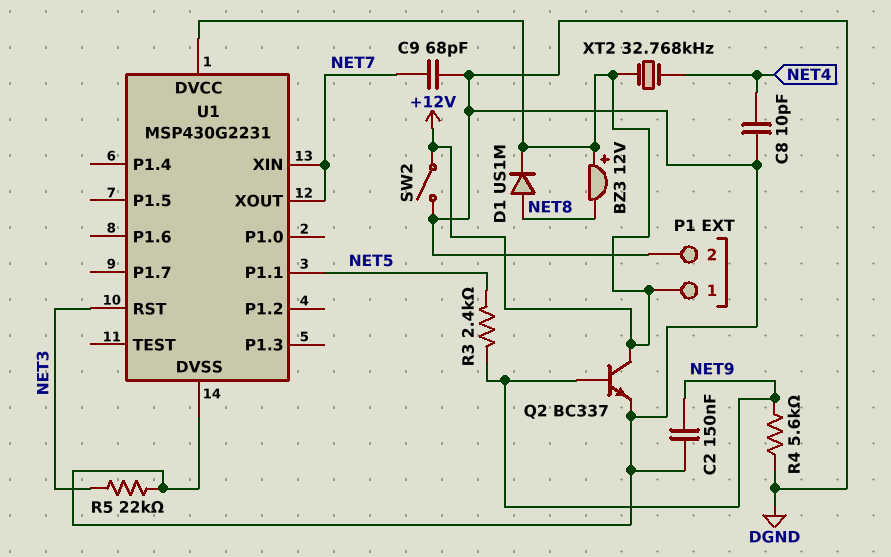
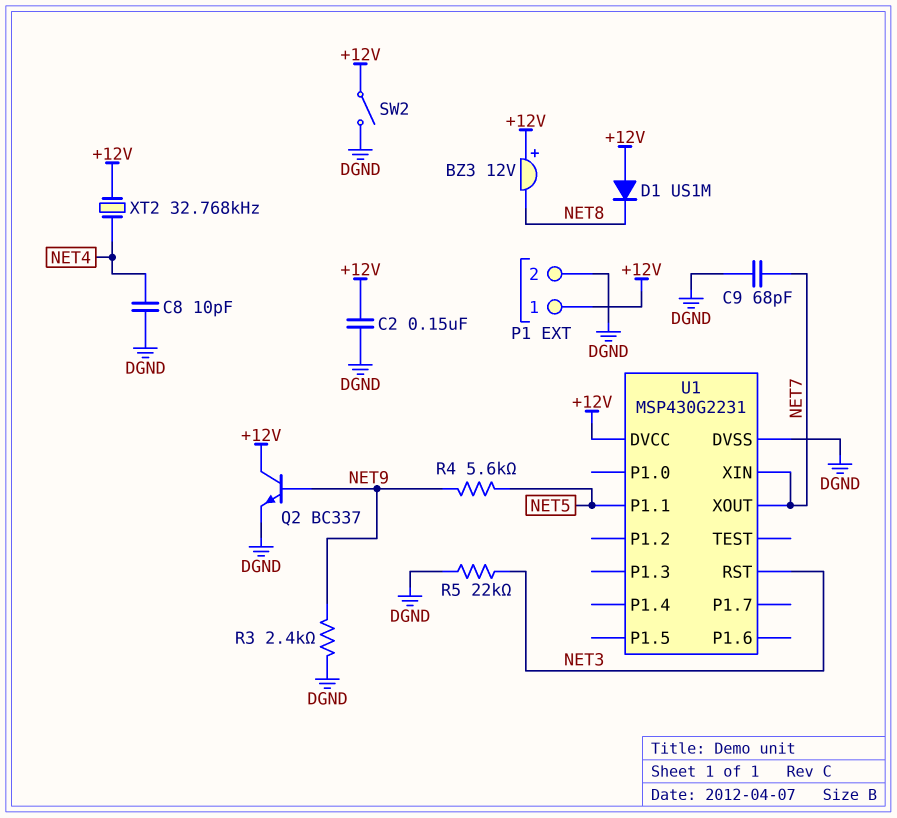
C2: 150nF (DGND, NET9) -> 150nF (+12V, DGND)
D1: diode US1M (A NET8, K +12V) -> diode US1M (A +12V, K NET8)
R3: 2.4k (NET5, NET9) -> 2.4k (DGND, NET9)
R4: 5.6k (DGND, NET9) -> 5.6k (NET5, NET9)

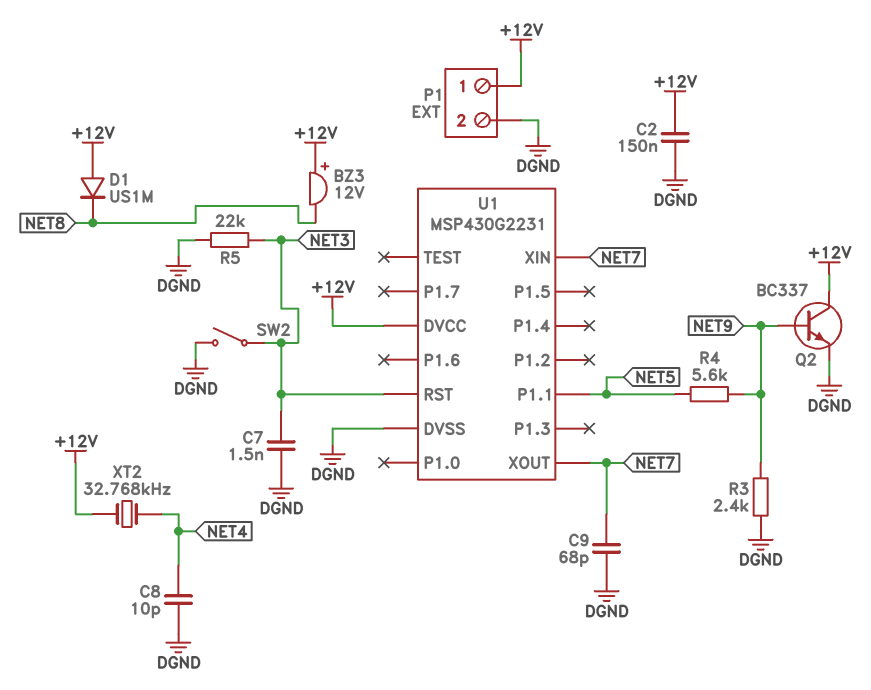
C7: none -> 1.5nF (DGND, NET3)
SW2: switch (+12V, DGND) -> switch (DGND, NET3)

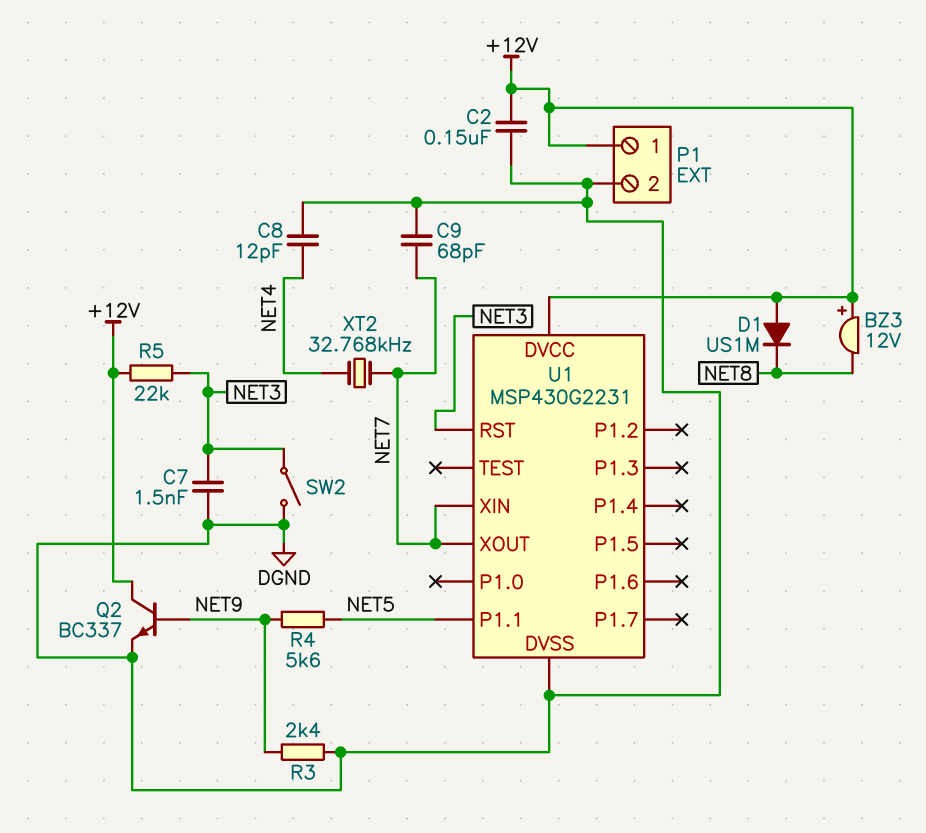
C8: 10pF (DGND, NET4) -> 12pF (DGND, NET4)
R5: 22k (DGND, NET3) -> 22k (+12V, NET3)
XT2: 32.768kHz (+12V, NET4) -> 32.768kHz (NET4, NET7)

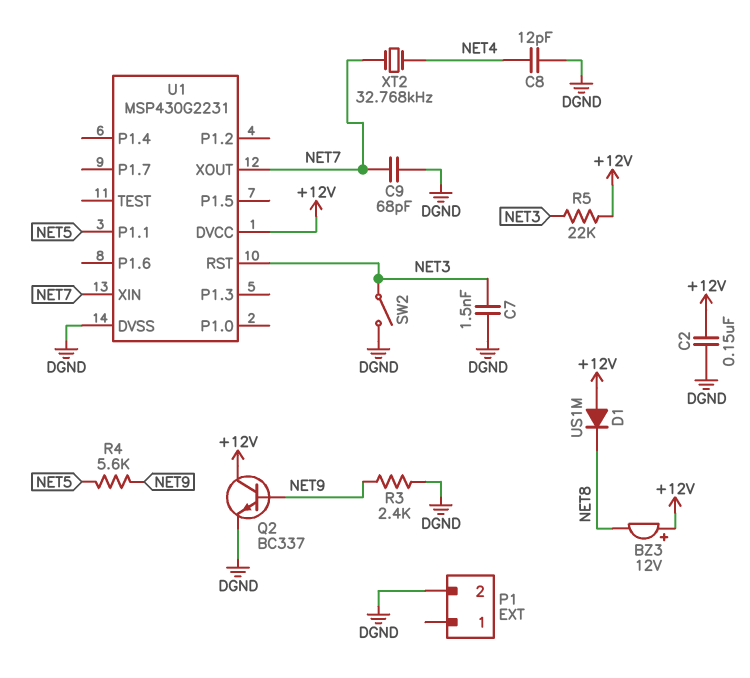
P1 pin 1: +12V -> none

